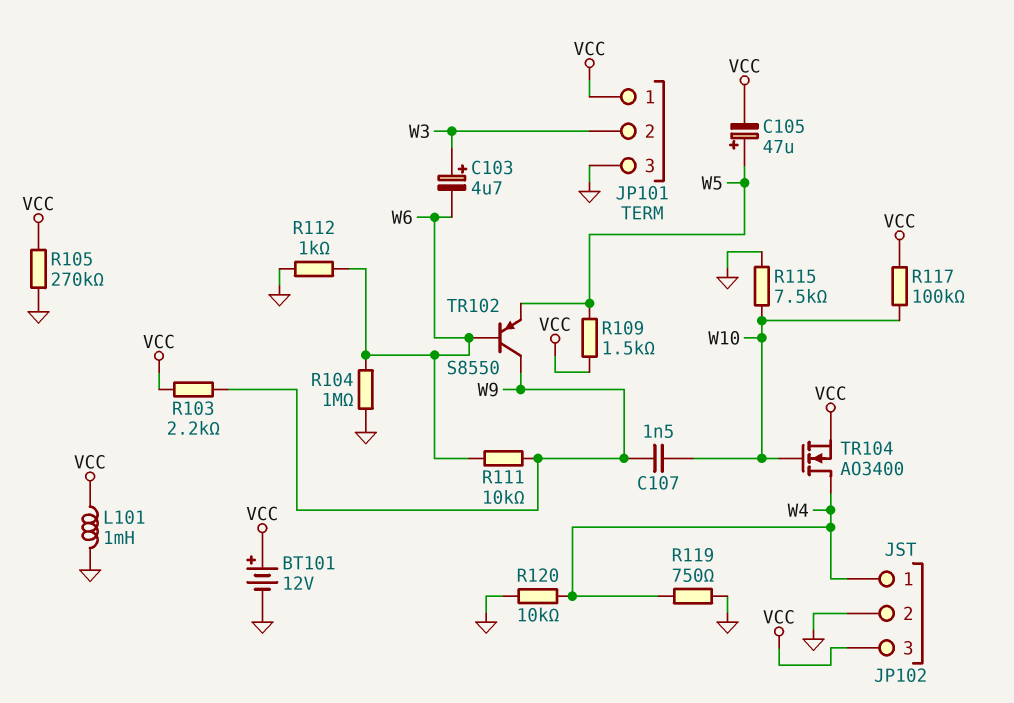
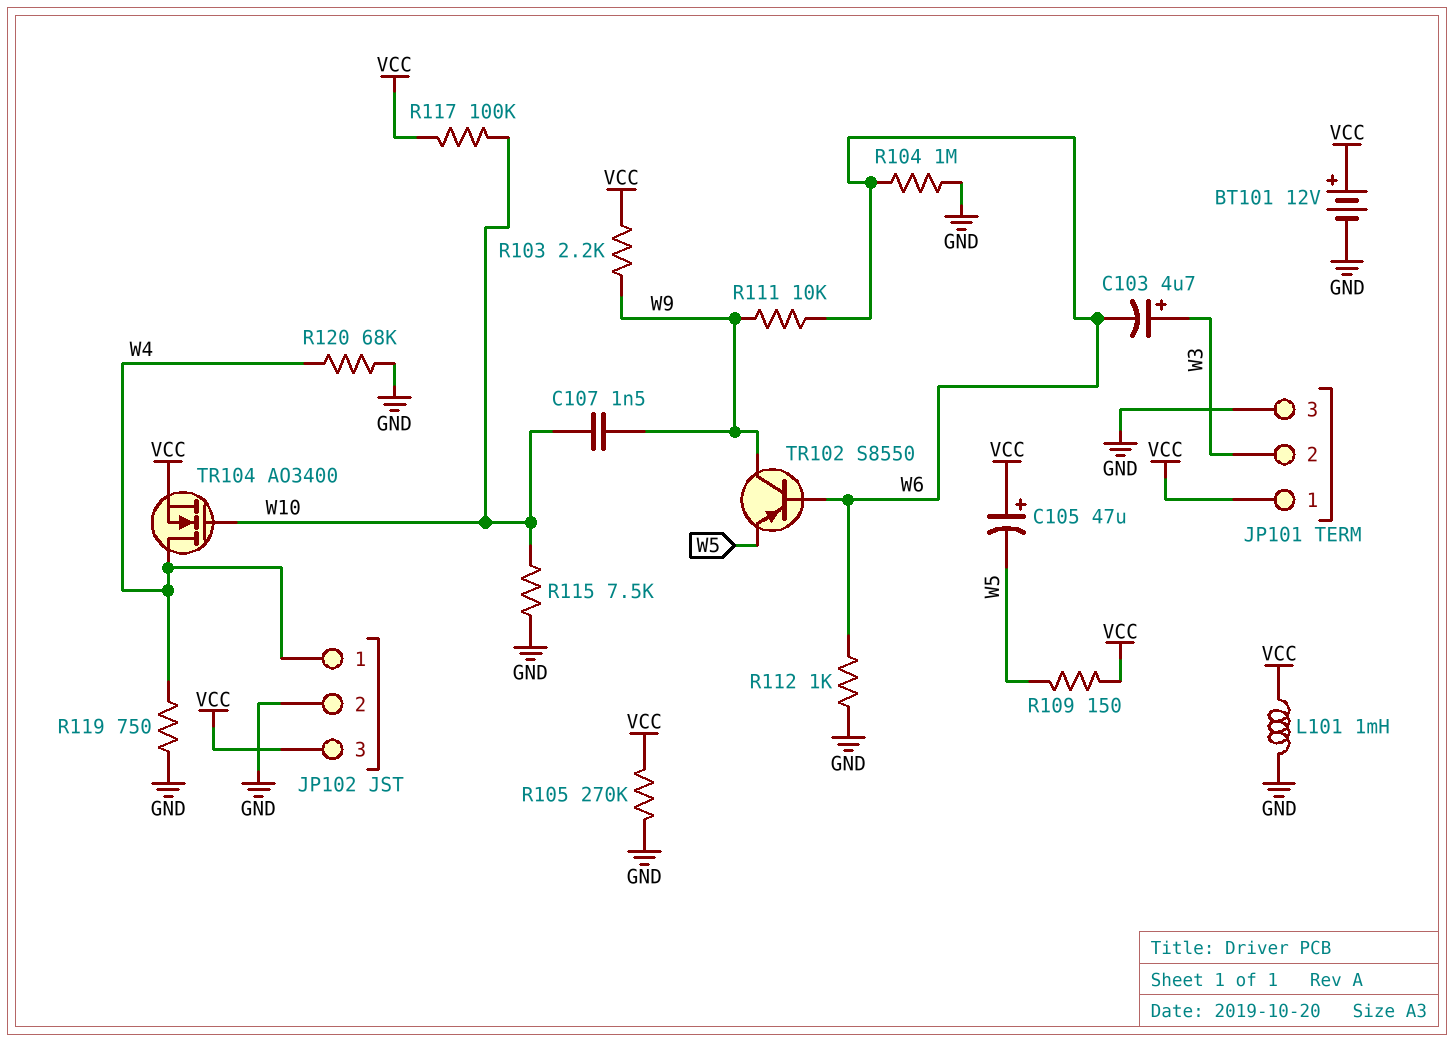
C105: 47uF (plus W5, minus VCC) -> 47uF (plus VCC, minus W5)
R109: 1.5k (VCC, W5) -> 150 (VCC, W5)
R120: 10k (GND, W4) -> 68k (GND, W4)

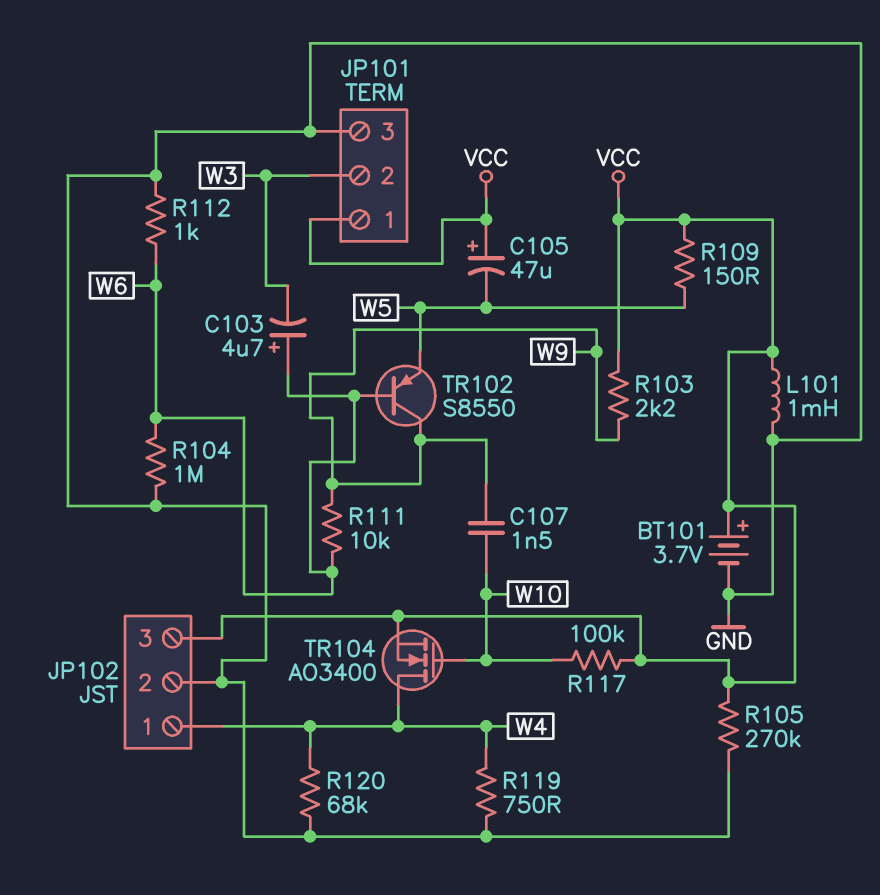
BT101: 12V (plus VCC, minus GND) -> 3.7V (plus VCC, minus GND)
C103: 4.7uF (plus W3, minus W6) -> 4.7uF (plus W6, minus W3)
R115: 7.5k (GND, W10) -> none

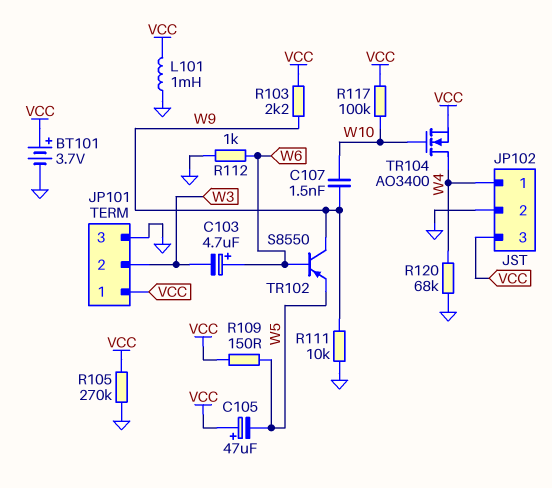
R104: 1M (GND, W6) -> none
R111: 10k (W6, W9) -> 10k (GND, W9)
R119: 750 (GND, W4) -> none

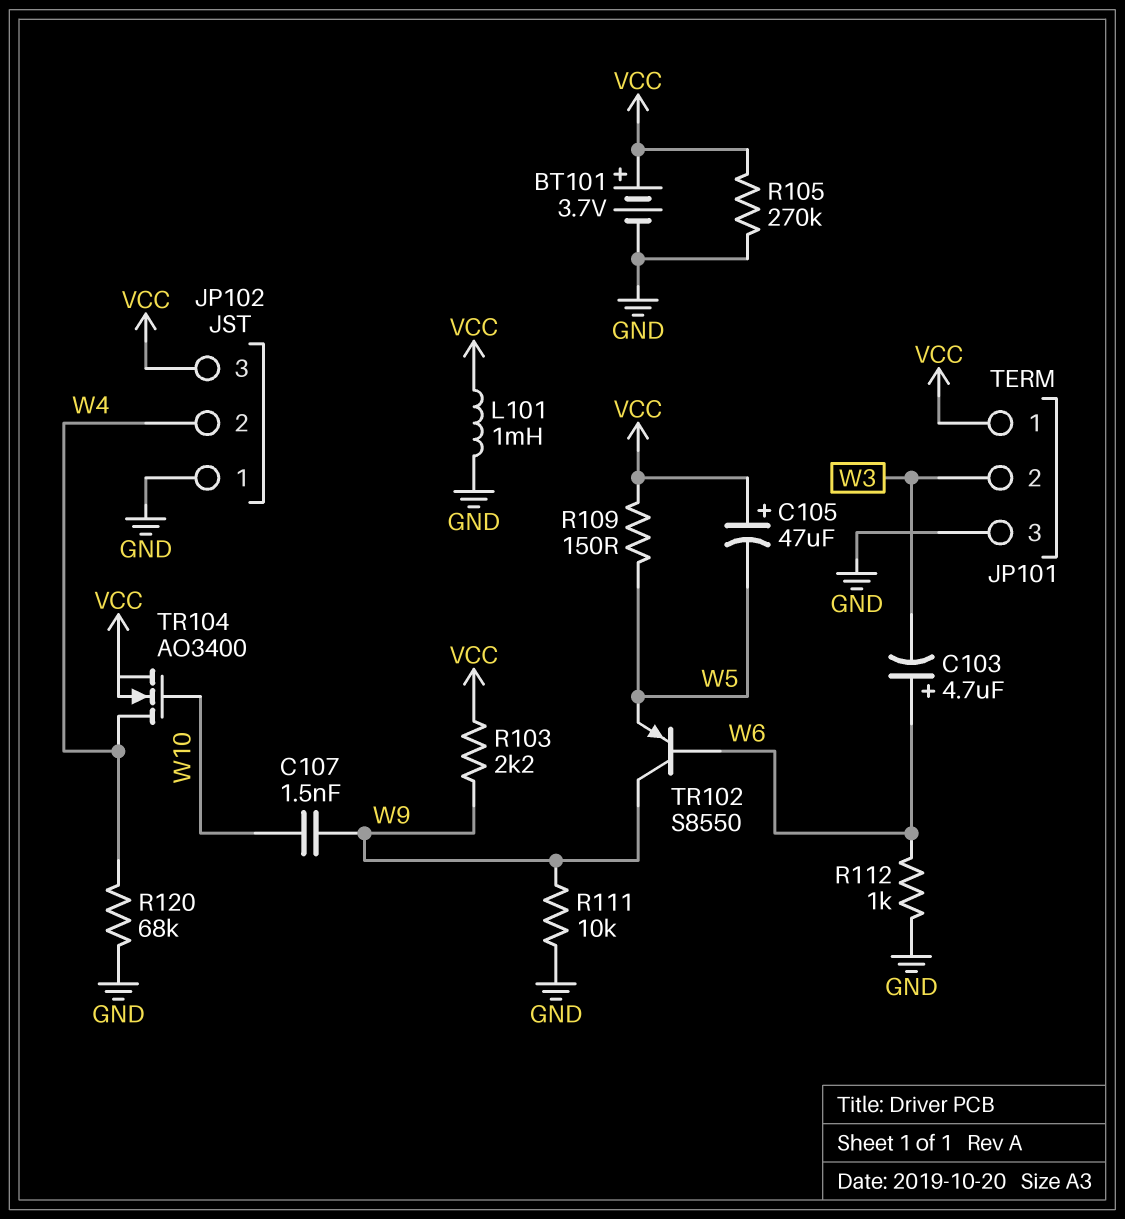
JP102 pin 1: W4 -> GND
JP102 pin 2: GND -> W4
R117: 100k (VCC, W10) -> none

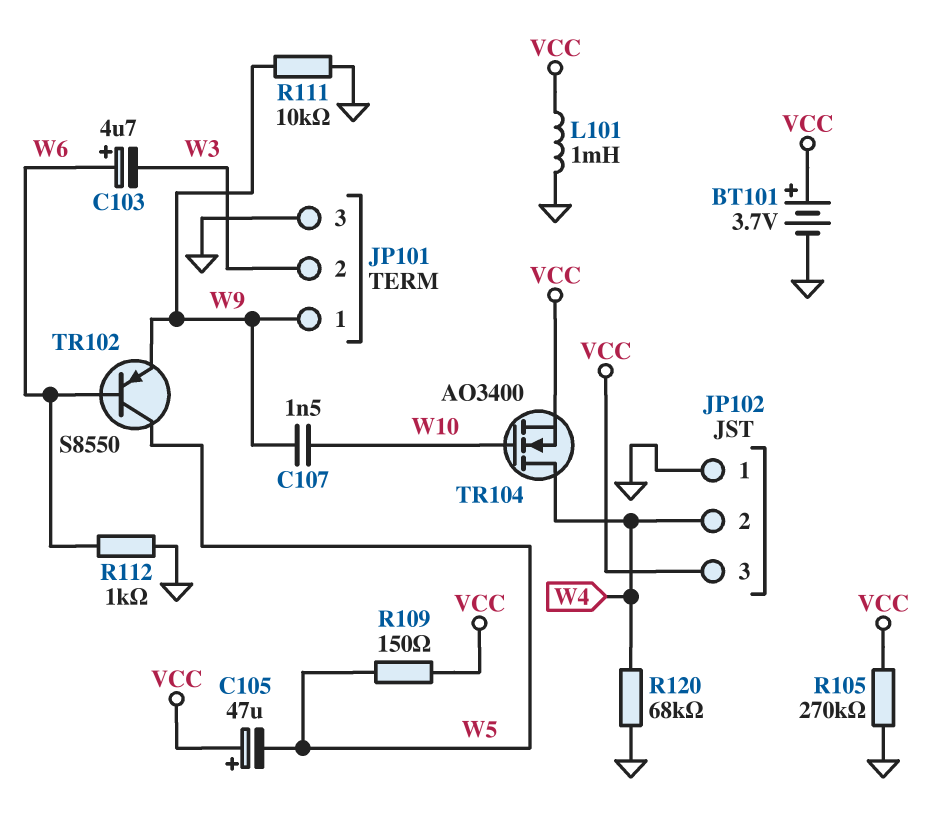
JP101 pin 1: VCC -> W9
R103: 2.2k (VCC, W9) -> none
TR102: PNP S8550 (B W6, C W9, E W5) -> PNP S8550 (B W6, C W5, E W9)

